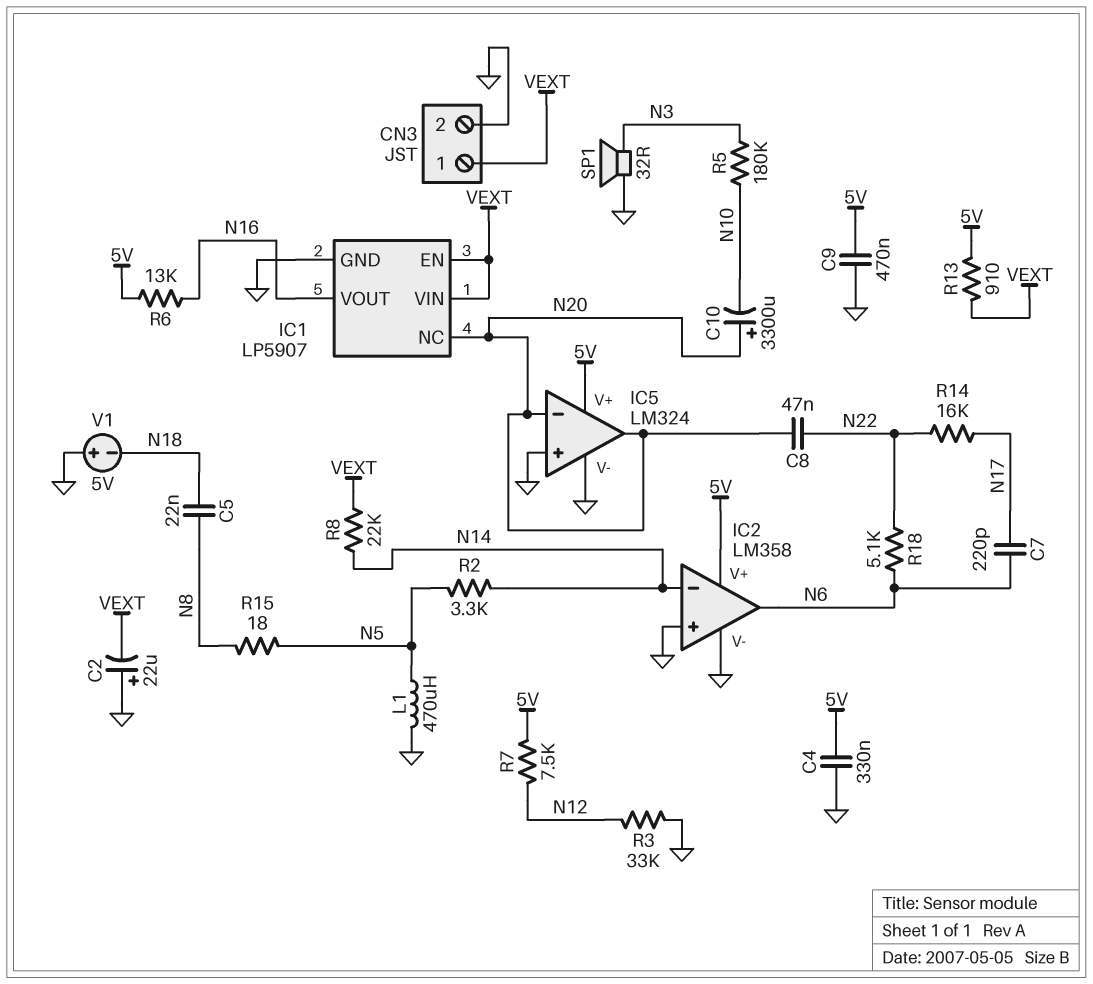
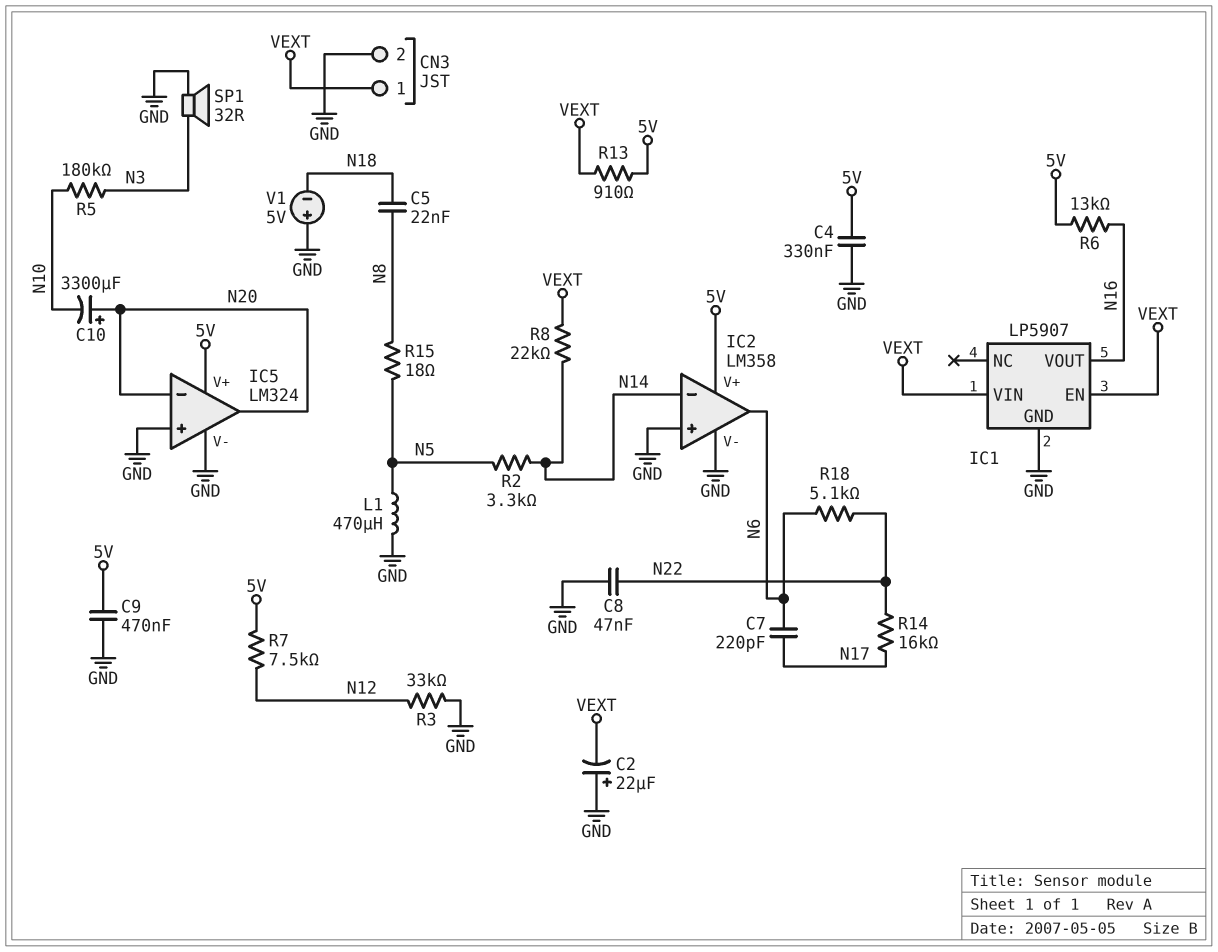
C8: 47nF (N20, N22) -> 47nF (GND, N22)
IC1 pin NC: N20 -> none

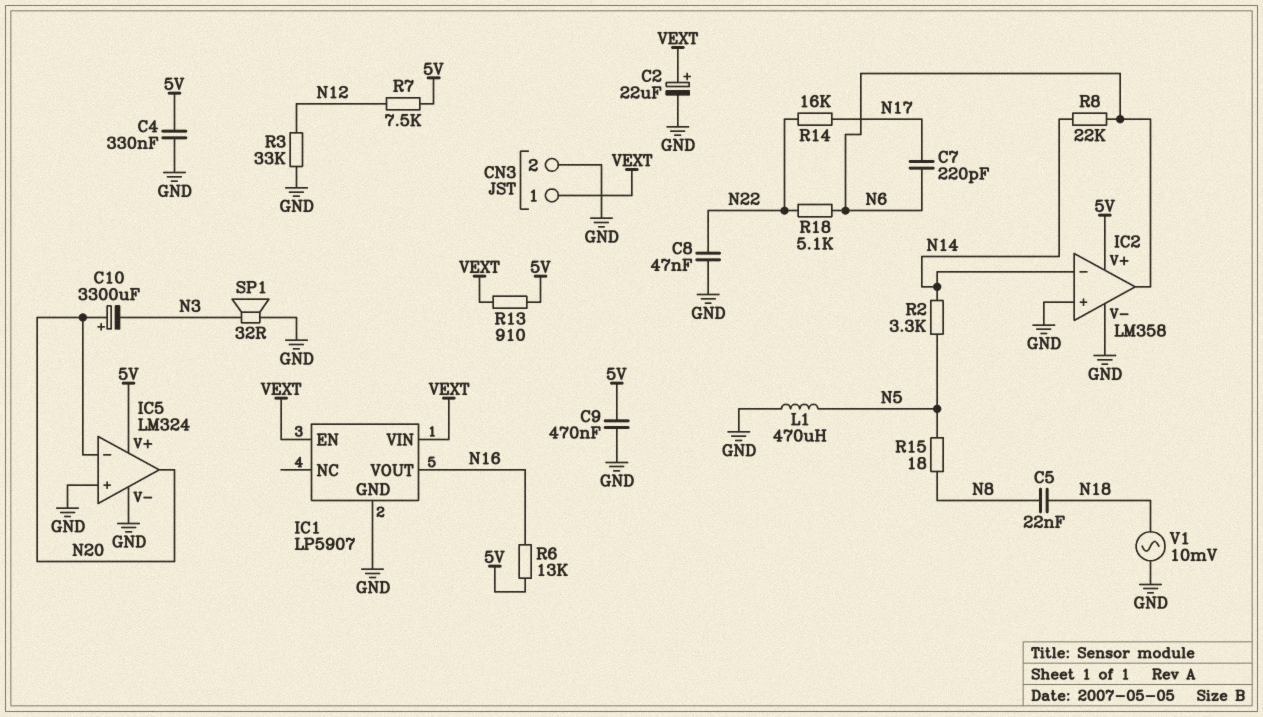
C2: 22uF (plus GND, minus VEXT) -> 22uF (plus VEXT, minus GND)
C10: 3300uF (plus N20, minus N10) -> 3300uF (plus N20, minus N3)
R5: 180k (N3, N10) -> none
R8: 22k (N14, VEXT) -> 22k (N6, N14)
V1: 5V (plus GND, minus N18) -> AC 10mV (GND, N18)

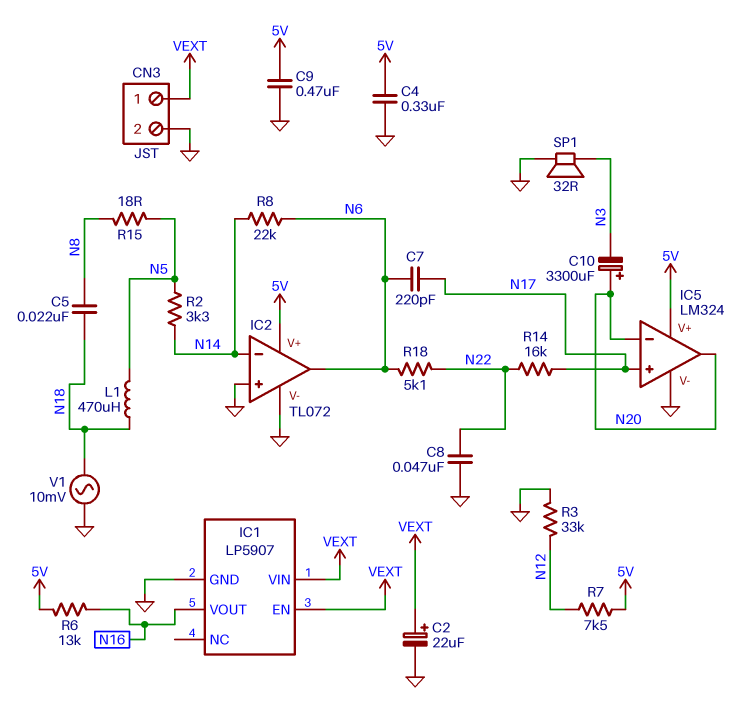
IC2: LM358 -> TL072
IC5 pin in+: GND -> N17
L1: 470uH (GND, N5) -> 470uH (N5, N18)
R13: 910 (5V, VEXT) -> none

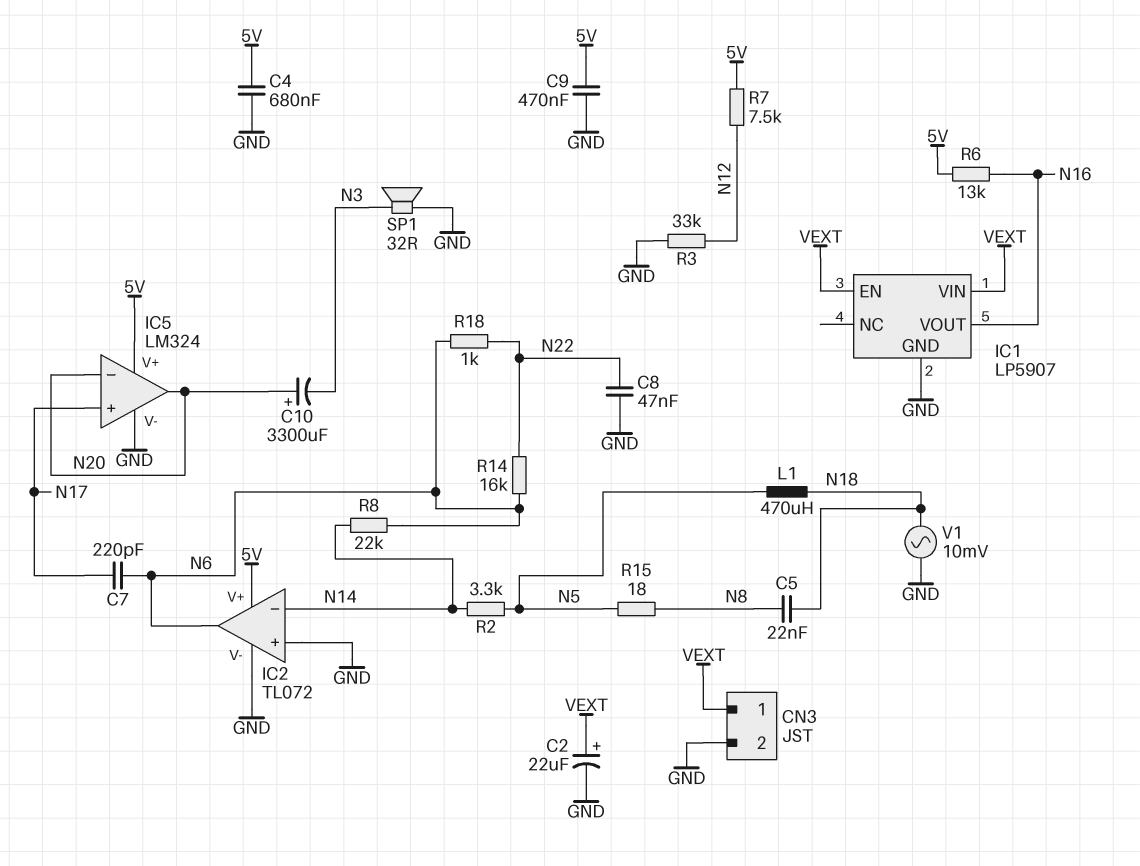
C4: 330nF (5V, GND) -> 680nF (5V, GND)
R14: 16k (N17, N22) -> 16k (N6, N22)
R18: 5.1k (N6, N22) -> 1k (N6, N22)

